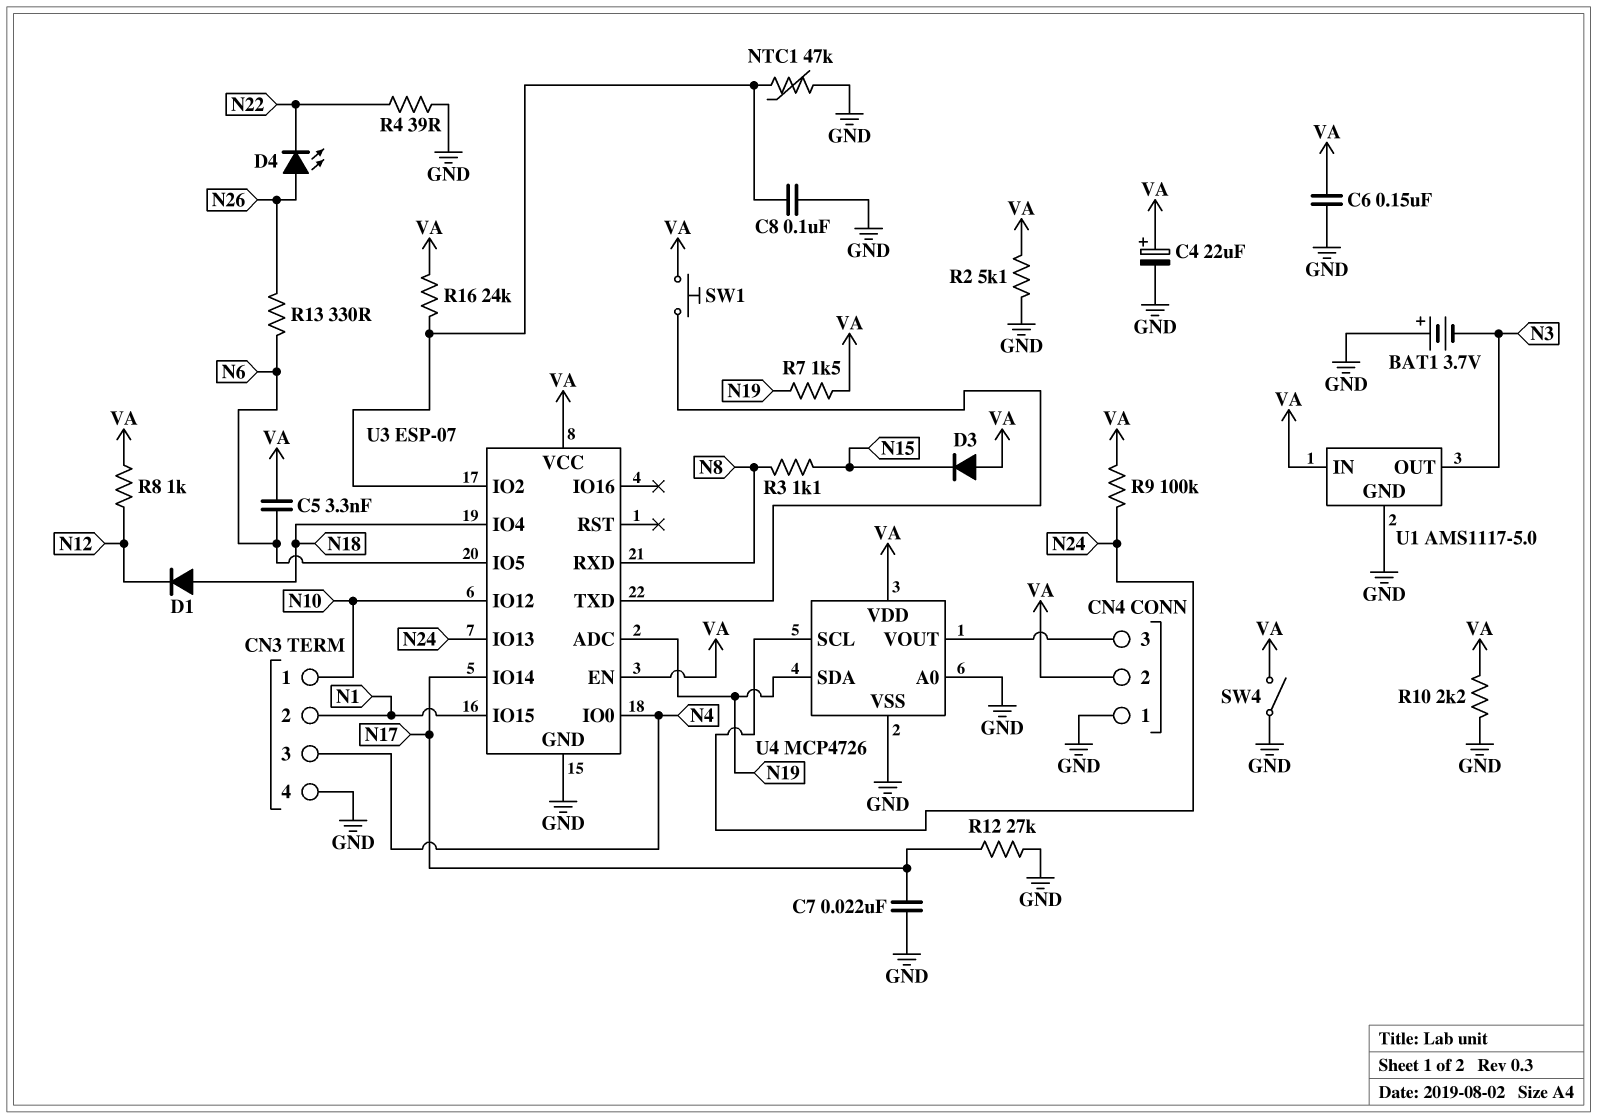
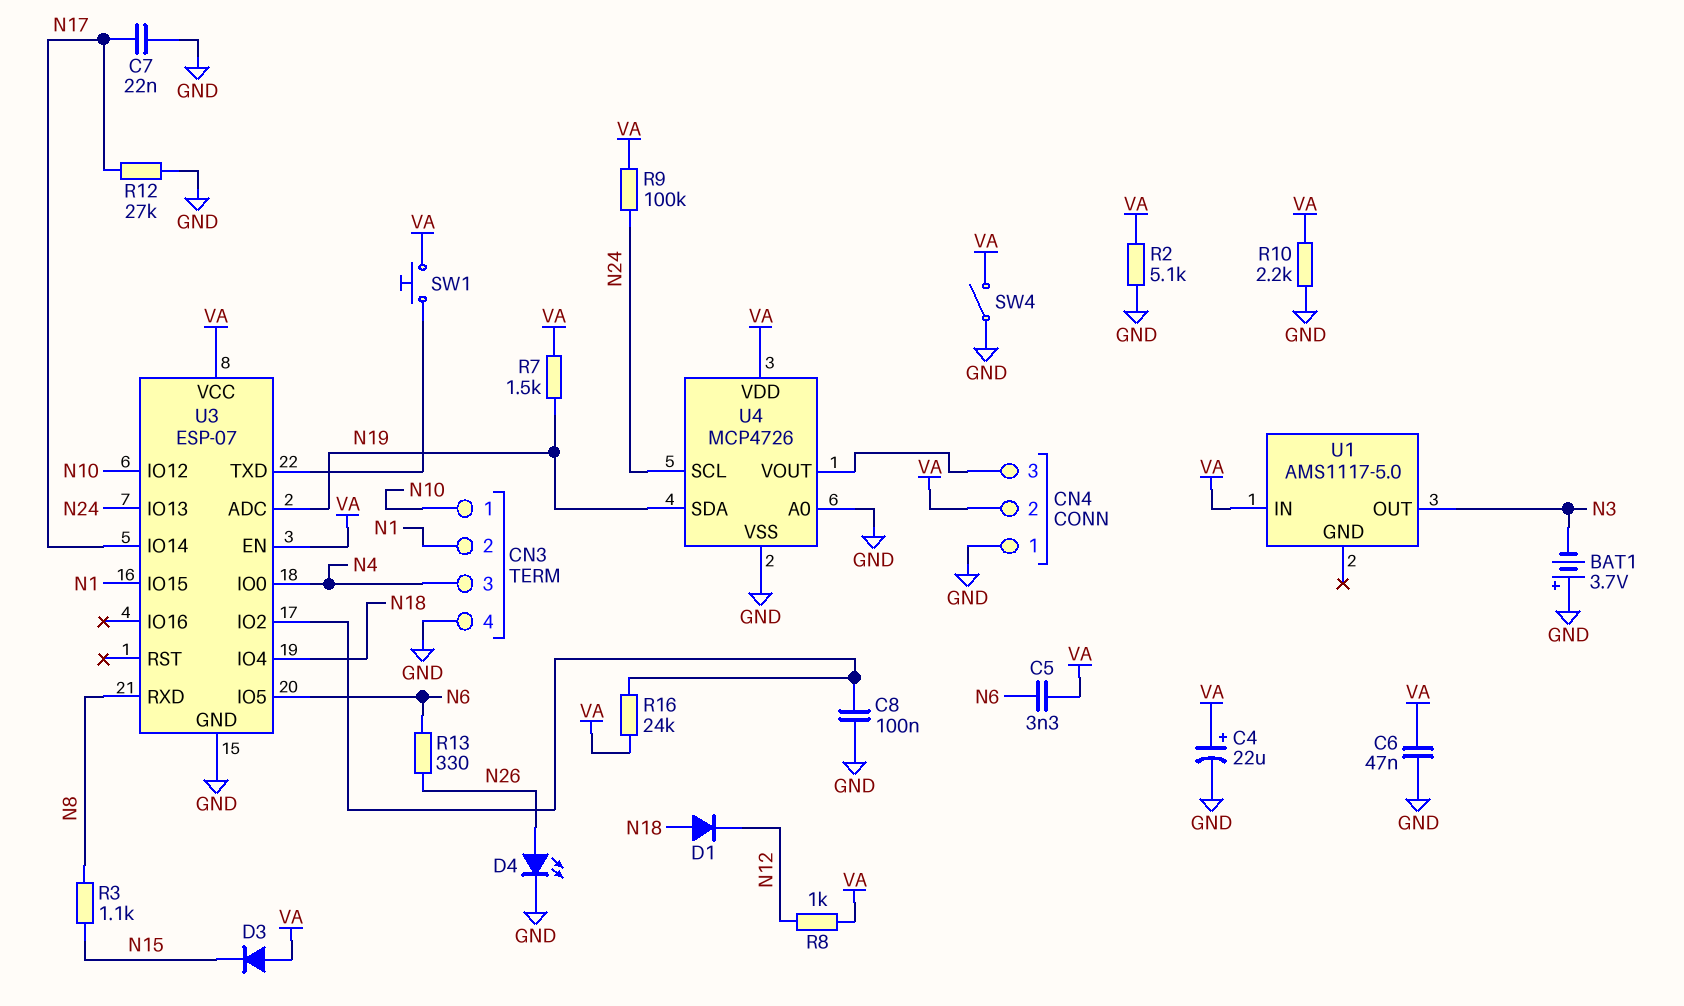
C6: 150nF (GND, VA) -> 47nF (GND, VA)
D4: LED (A N26, K N22) -> LED (A N26, K GND)
NTC1: 47k (GND, U3/IO2) -> none
R4: 39 (GND, N22) -> none
U1 pin GND: GND -> none

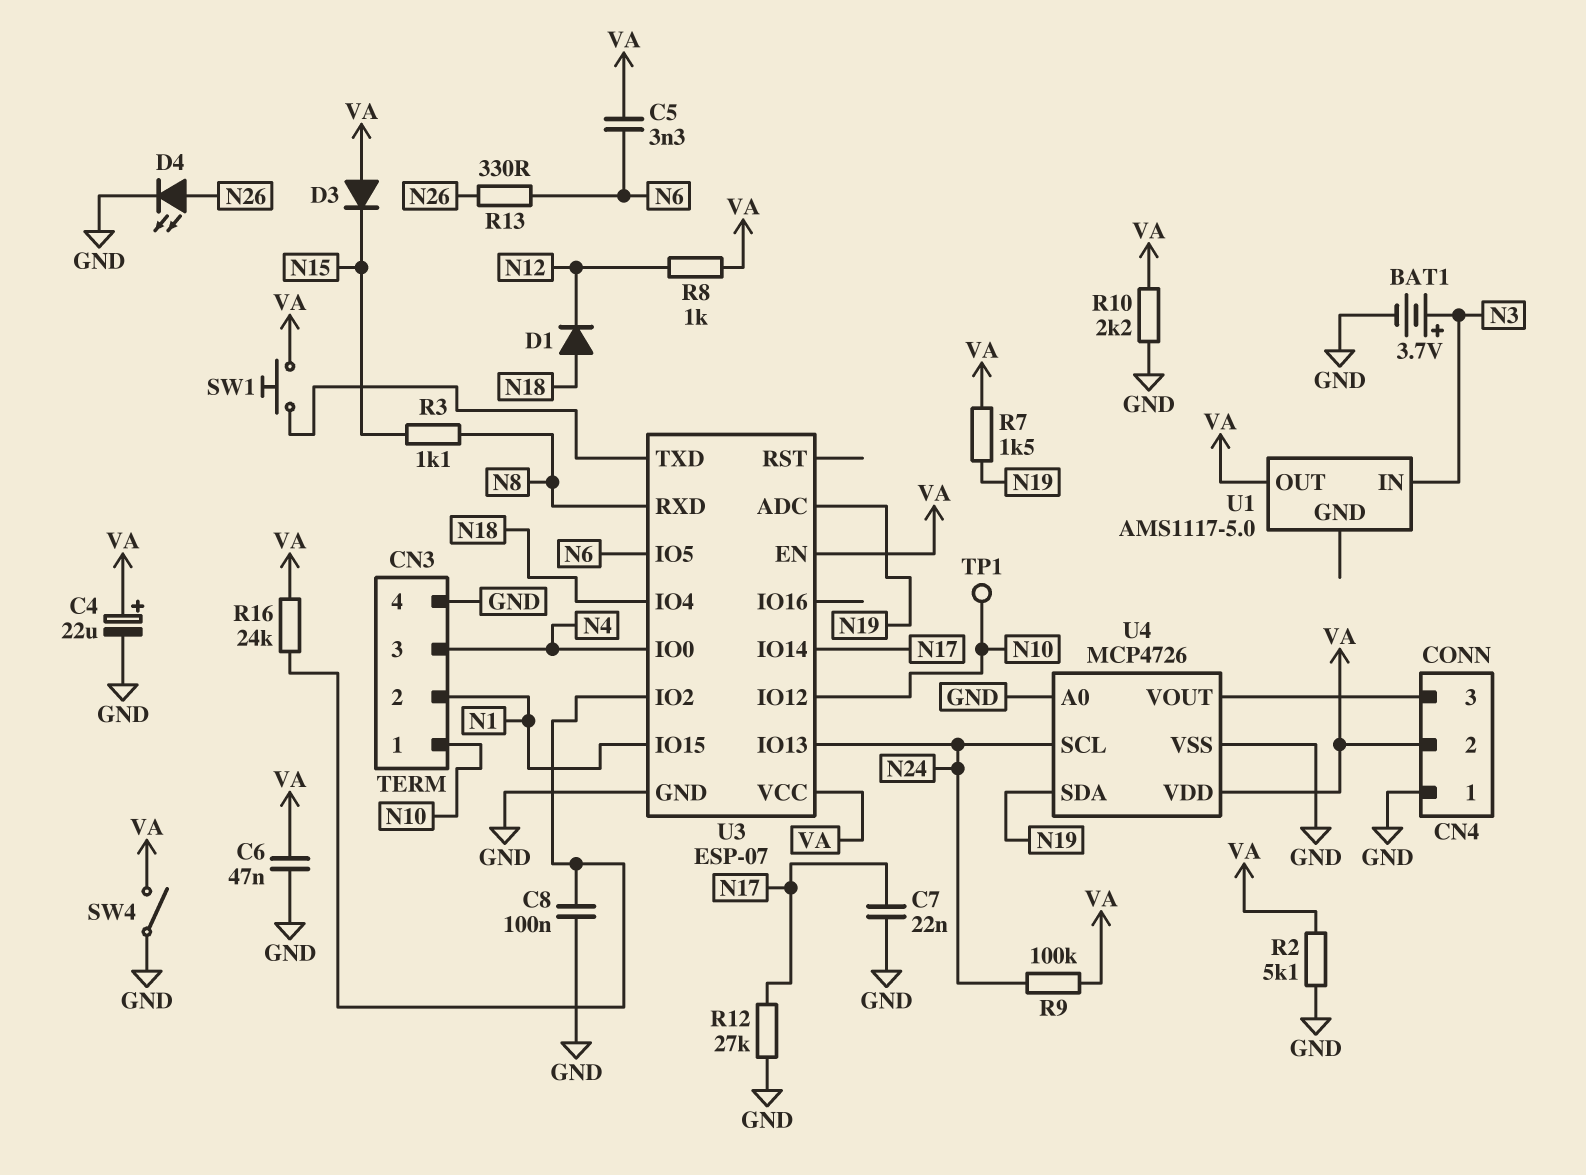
BAT1: 3.7V (plus GND, minus N3) -> 3.7V (plus N3, minus GND)
TP1: none -> test point (N10)
U1 pin IN: VA -> N3
U1 pin OUT: N3 -> VA

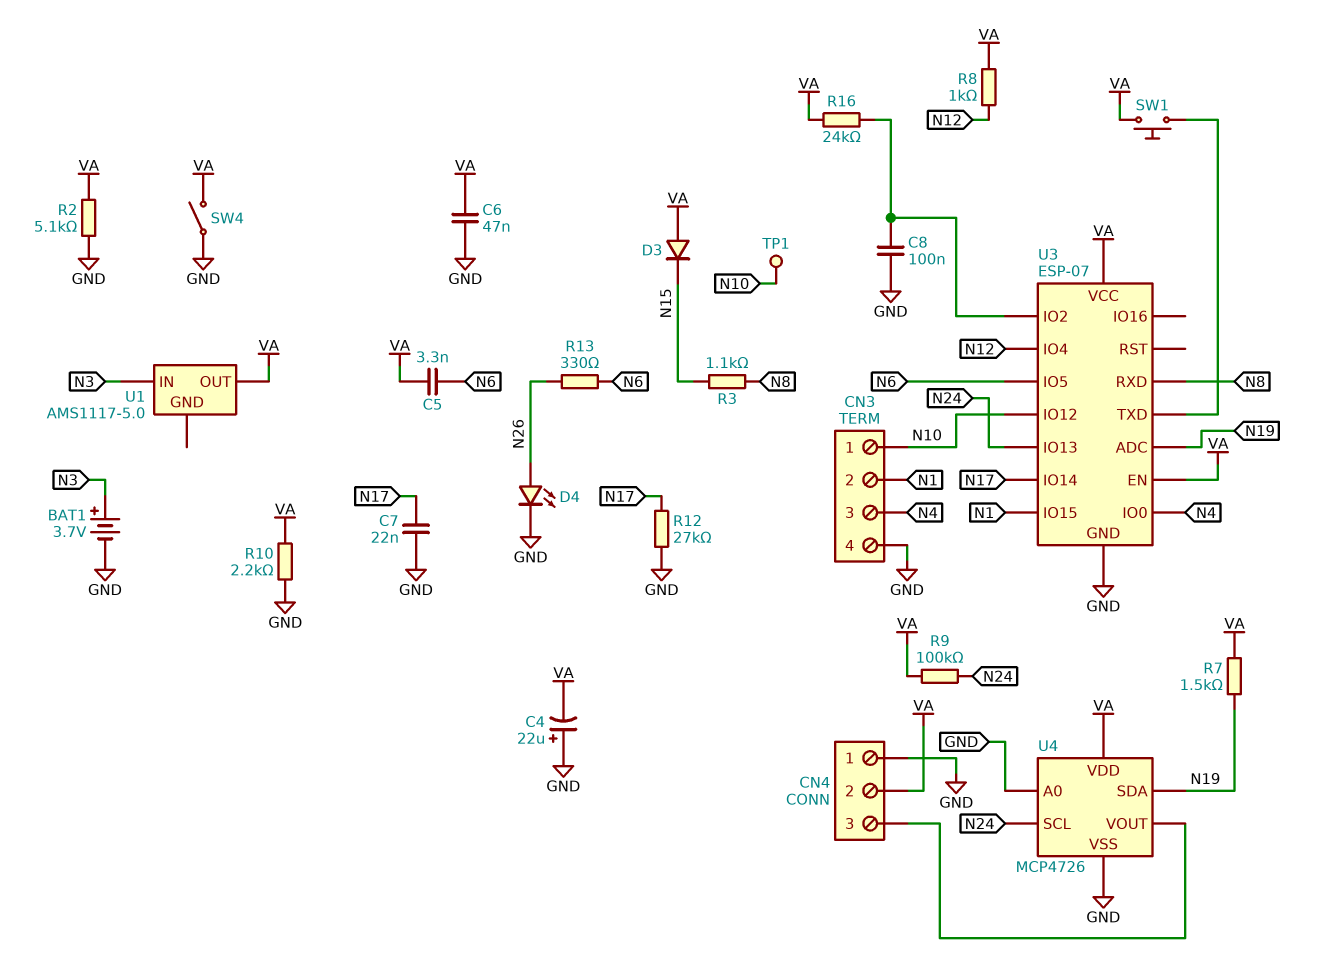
C4: 22uF (plus VA, minus GND) -> 22uF (plus GND, minus VA)
D1: diode (A N18, K N12) -> none
U3 pin IO4: N18 -> N12

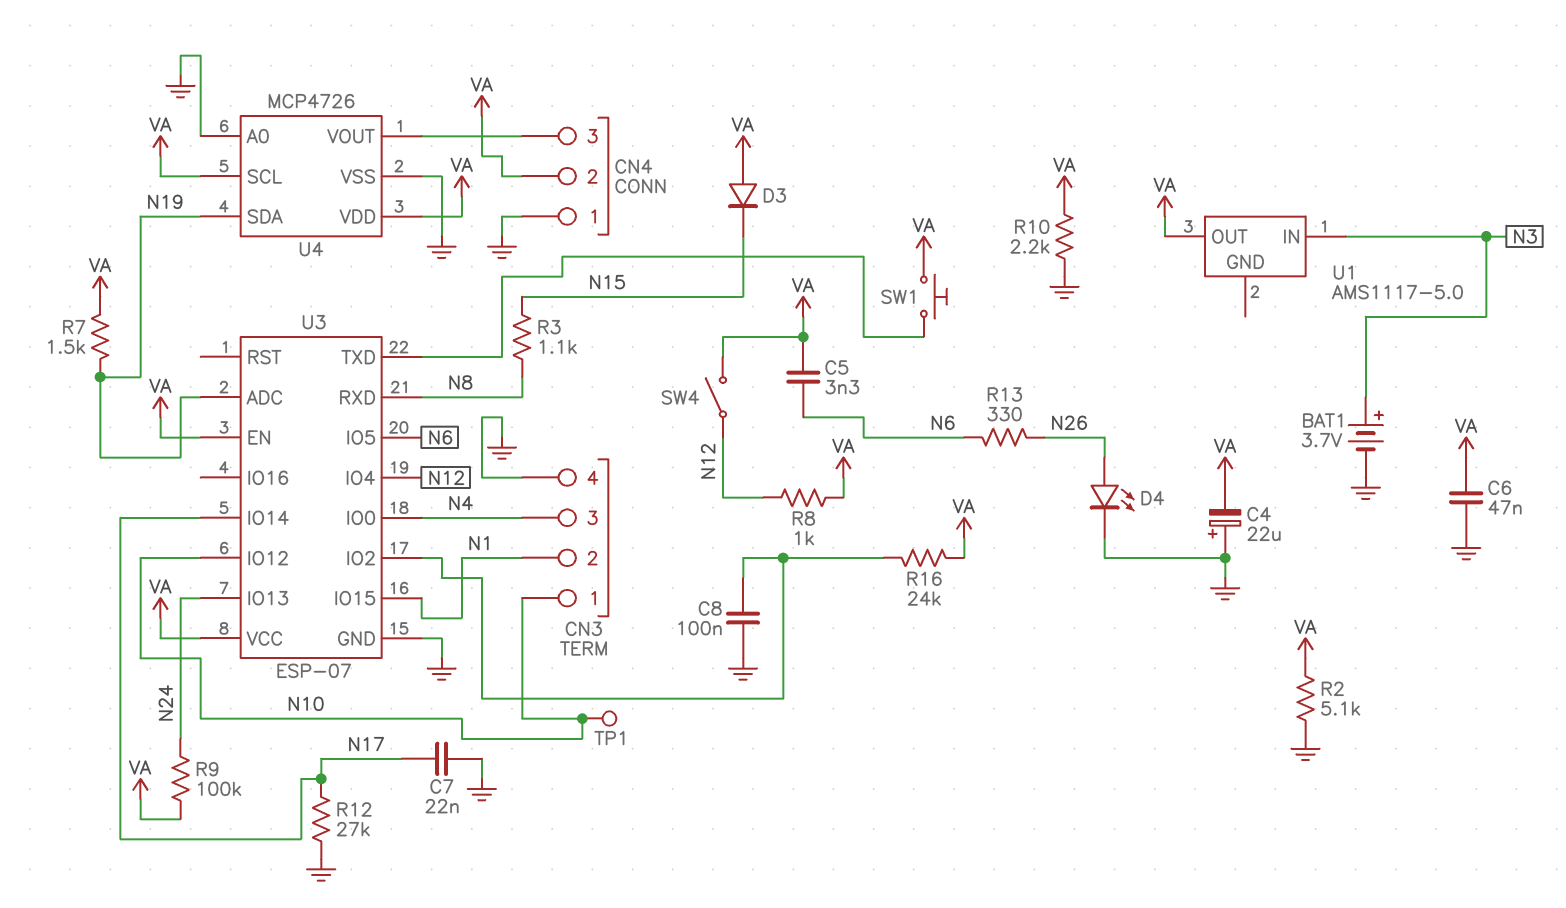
SW4: switch (GND, VA) -> switch (N12, VA)
U4 pin SCL: N24 -> VA

